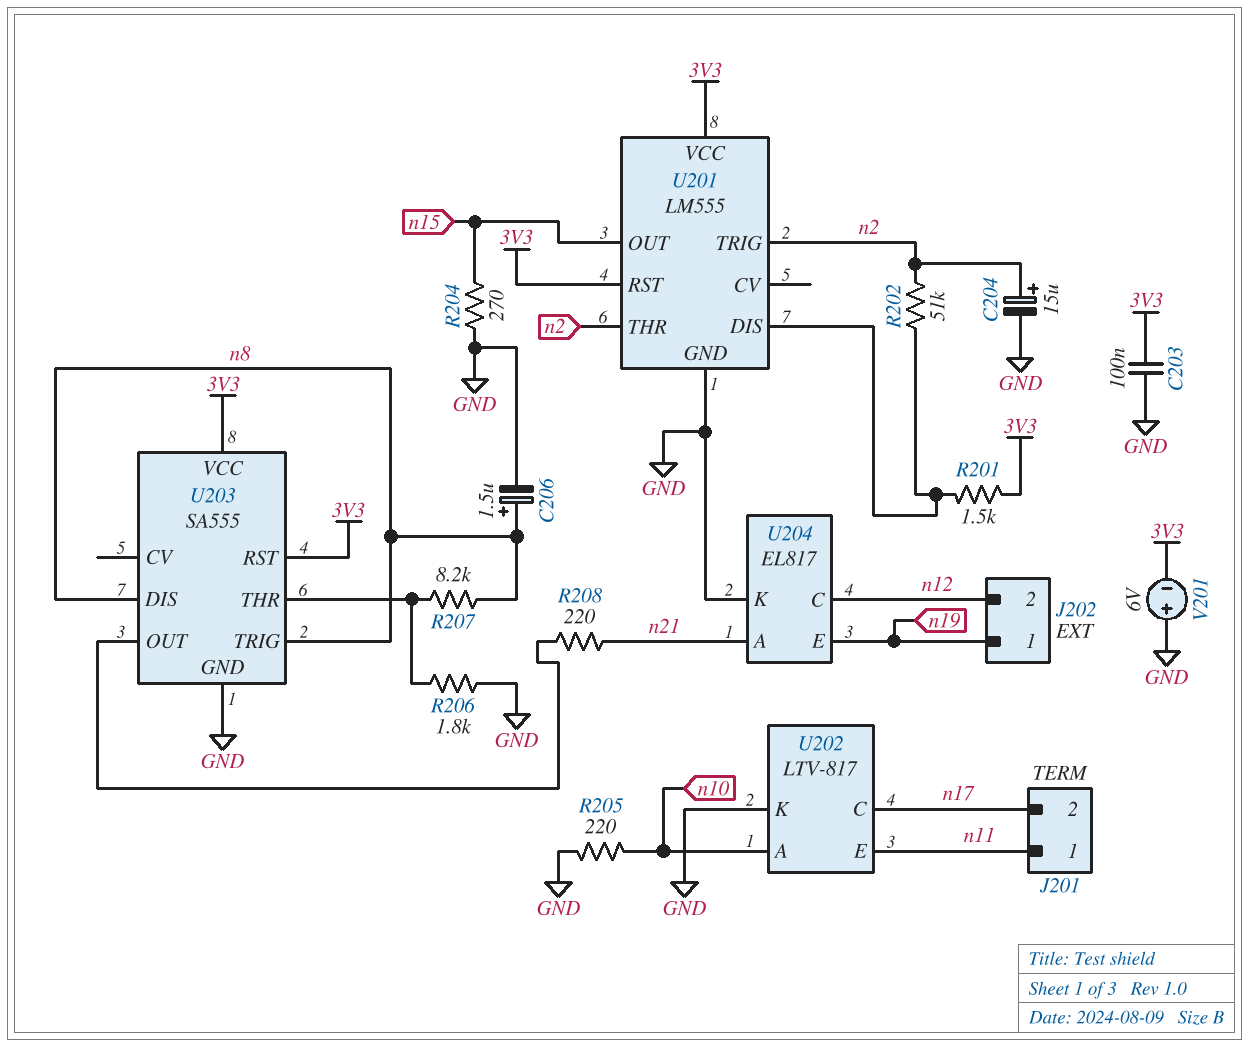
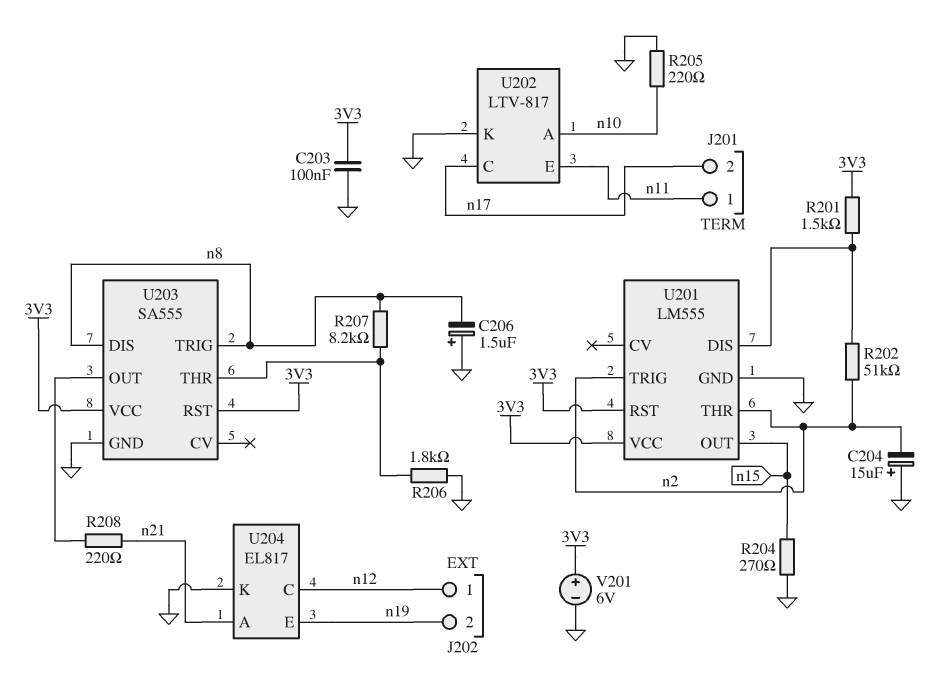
C204: 15uF (plus n2, minus GND) -> 15uF (plus GND, minus n2)
C206: 1.5uF (plus n8, minus GND) -> 1.5uF (plus GND, minus n8)
J202 pin 1: n19 -> n12
J202 pin 2: n12 -> n19
V201: 6V (plus GND, minus 3V3) -> 6V (plus 3V3, minus GND)

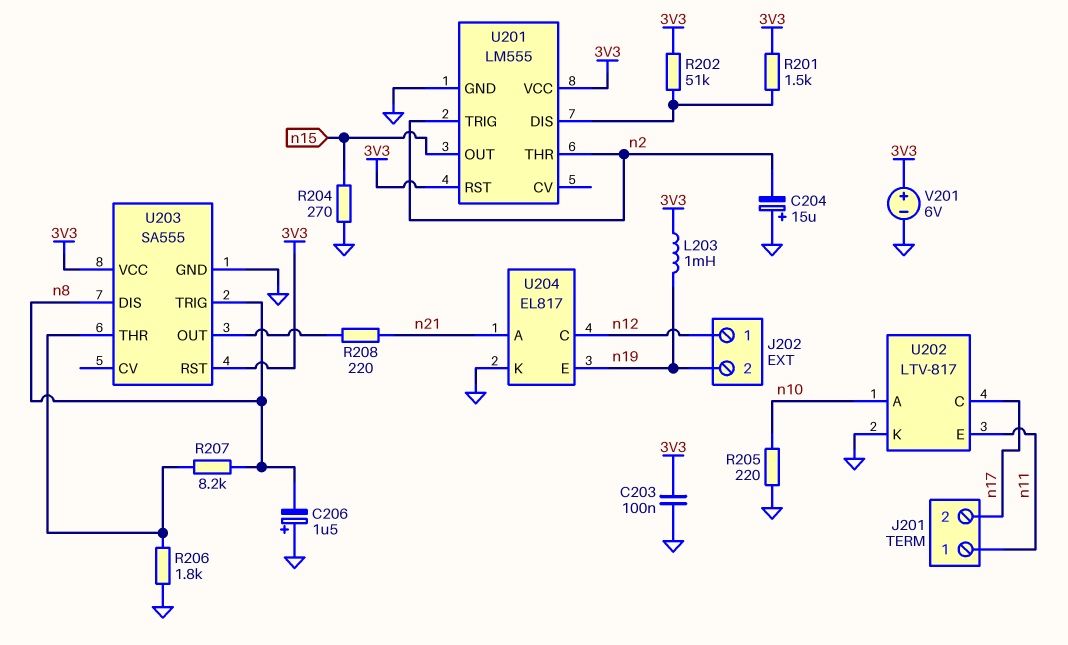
L203: none -> 1mH (3V3, n19)
R202: 51k (U201/DIS, n2) -> 51k (3V3, U201/DIS)

